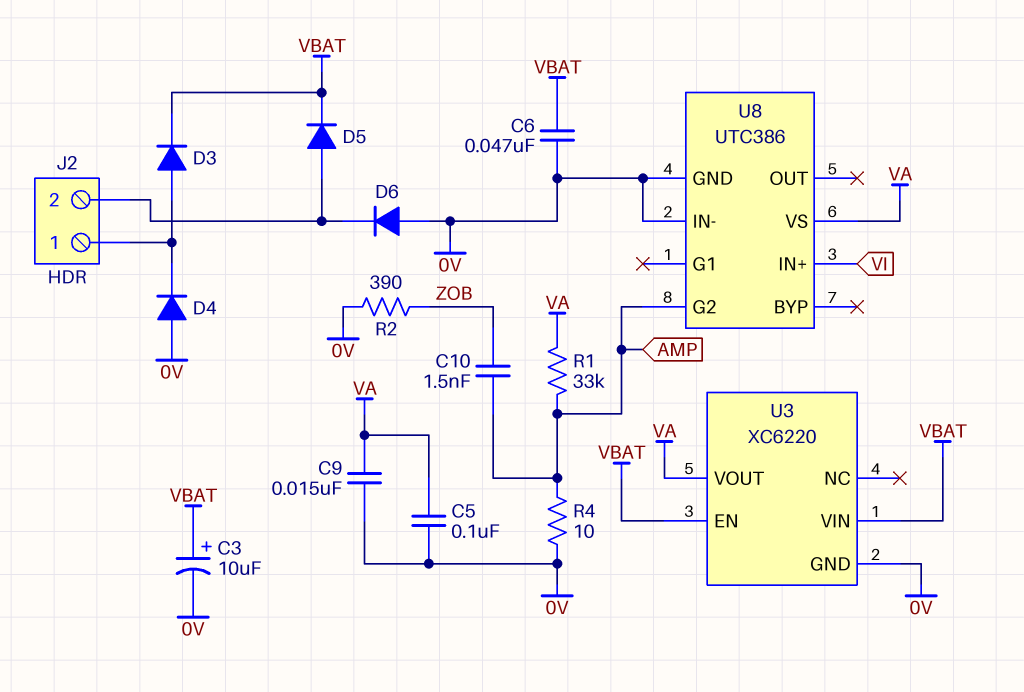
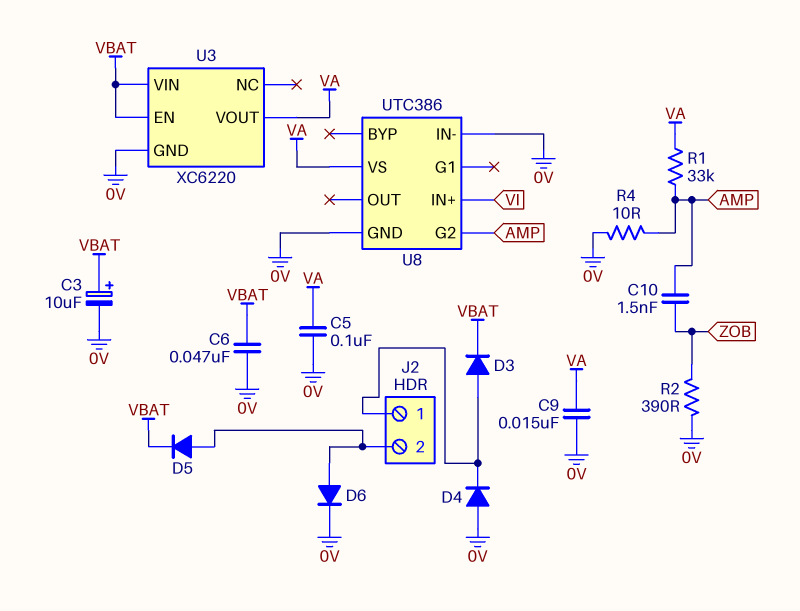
D6: diode (A 0V, K J2/2) -> diode (A J2/2, K 0V)

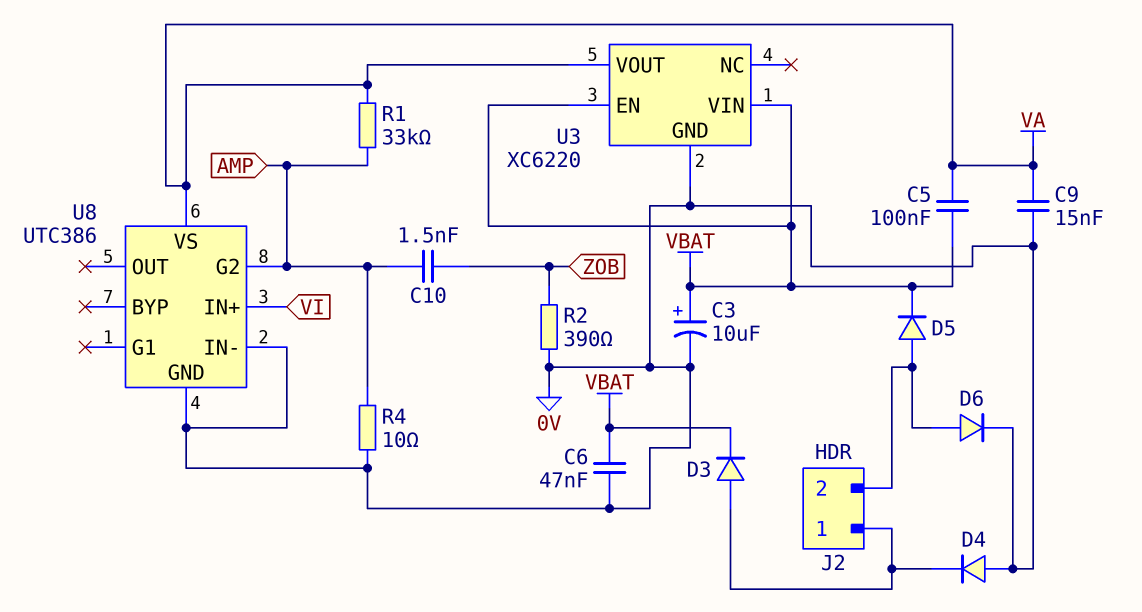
C5: 100nF (0V, VA) -> 100nF (VA, VBAT)

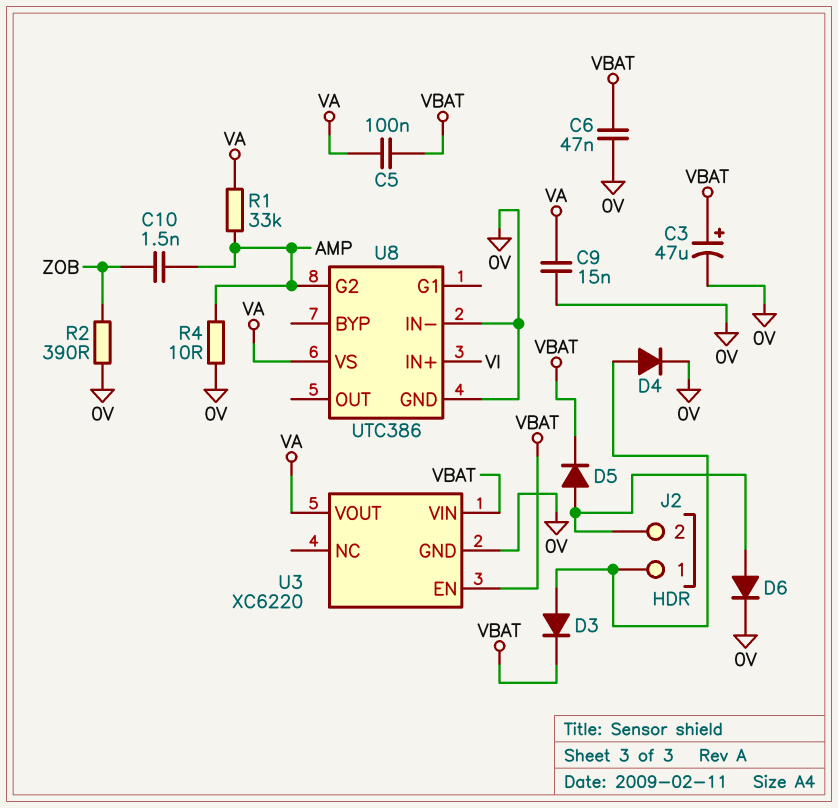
C3: 10uF (plus VBAT, minus 0V) -> 47uF (plus VBAT, minus 0V)
D4: diode (A 0V, K J2/1) -> diode (A J2/1, K 0V)

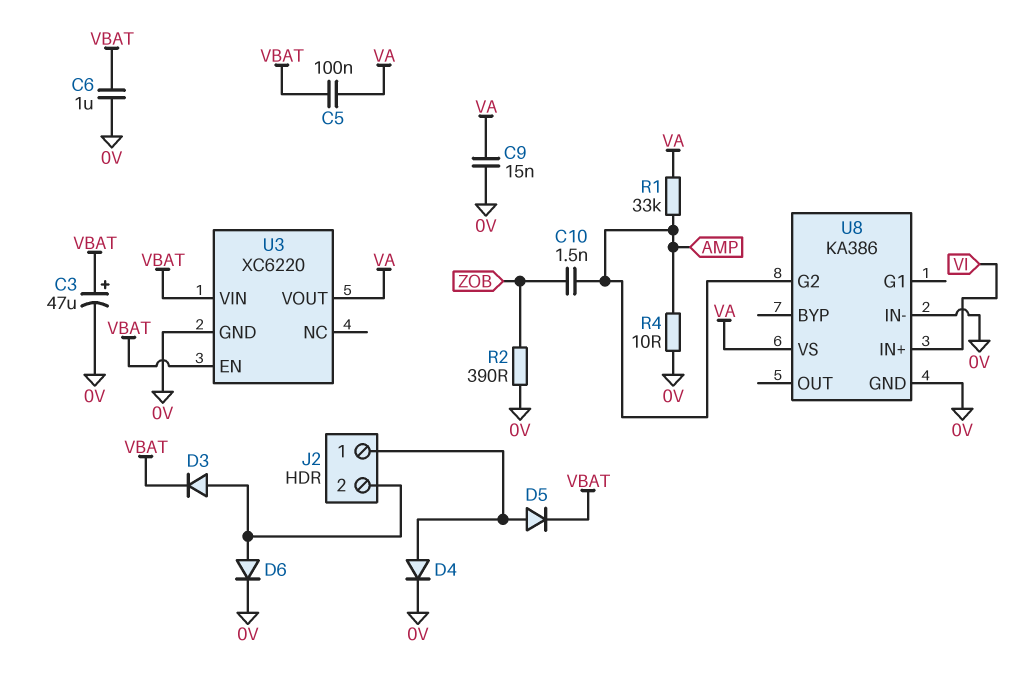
C6: 47nF (0V, VBAT) -> 1uF (0V, VBAT)
D3: diode (A J2/1, K VBAT) -> diode (A J2/2, K VBAT)
D5: diode (A J2/2, K VBAT) -> diode (A J2/1, K VBAT)
U8: UTC386 -> KA386

